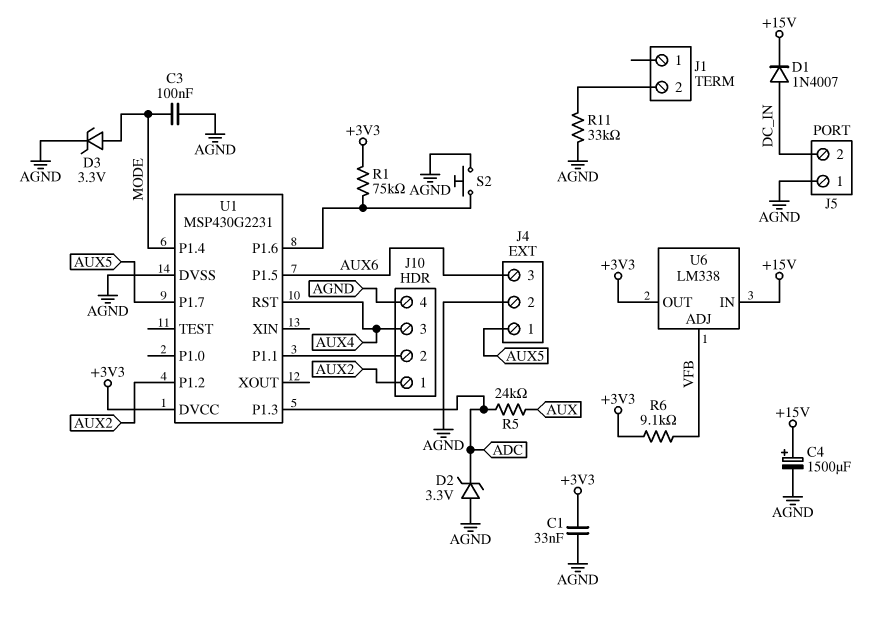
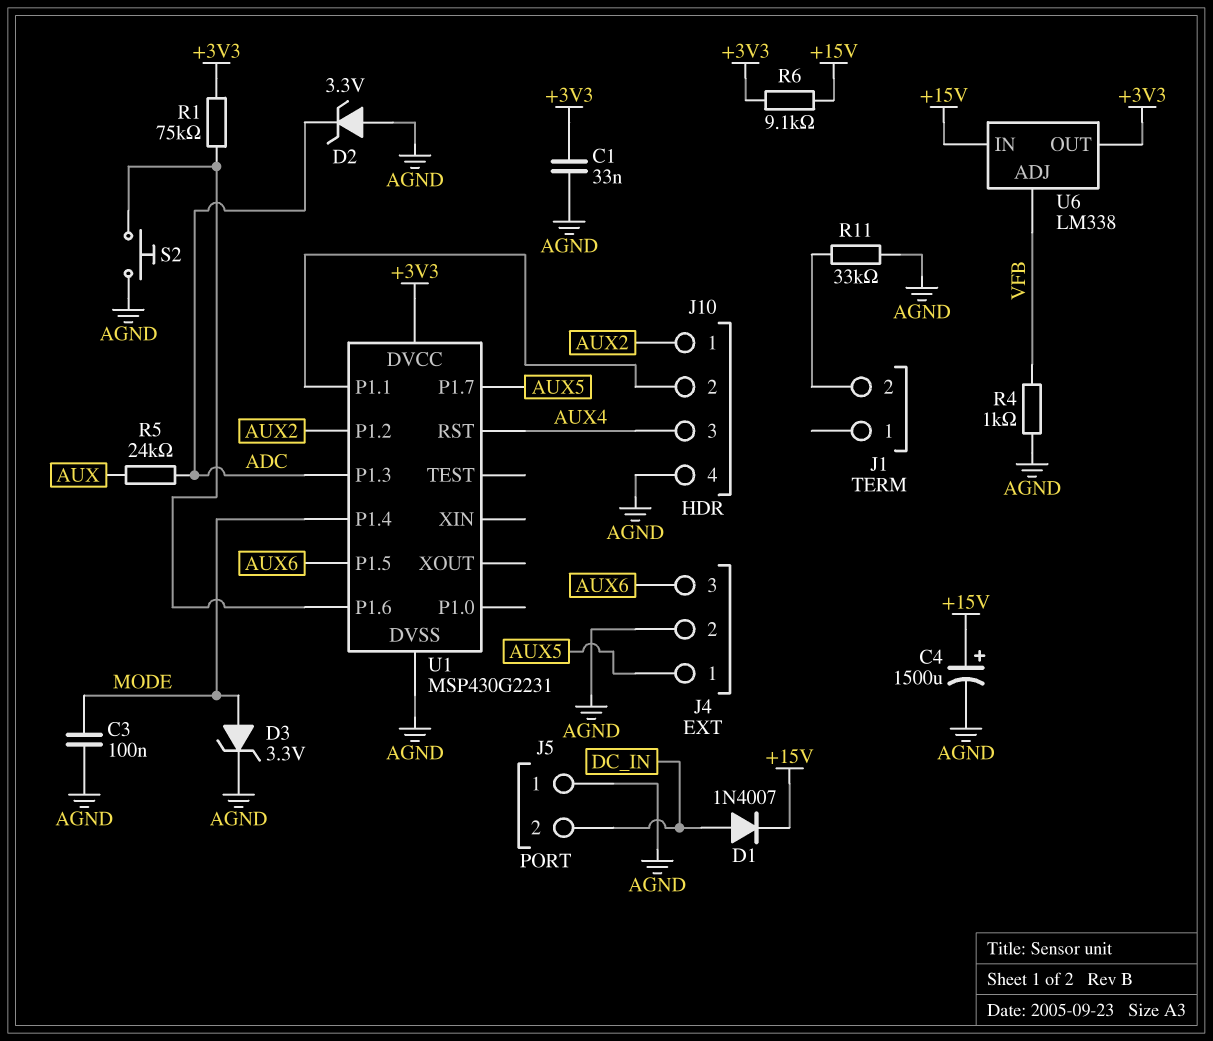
R4: none -> 1k (AGND, VFB)
R6: 9.1k (+3V3, VFB) -> 9.1k (+3V3, +15V)

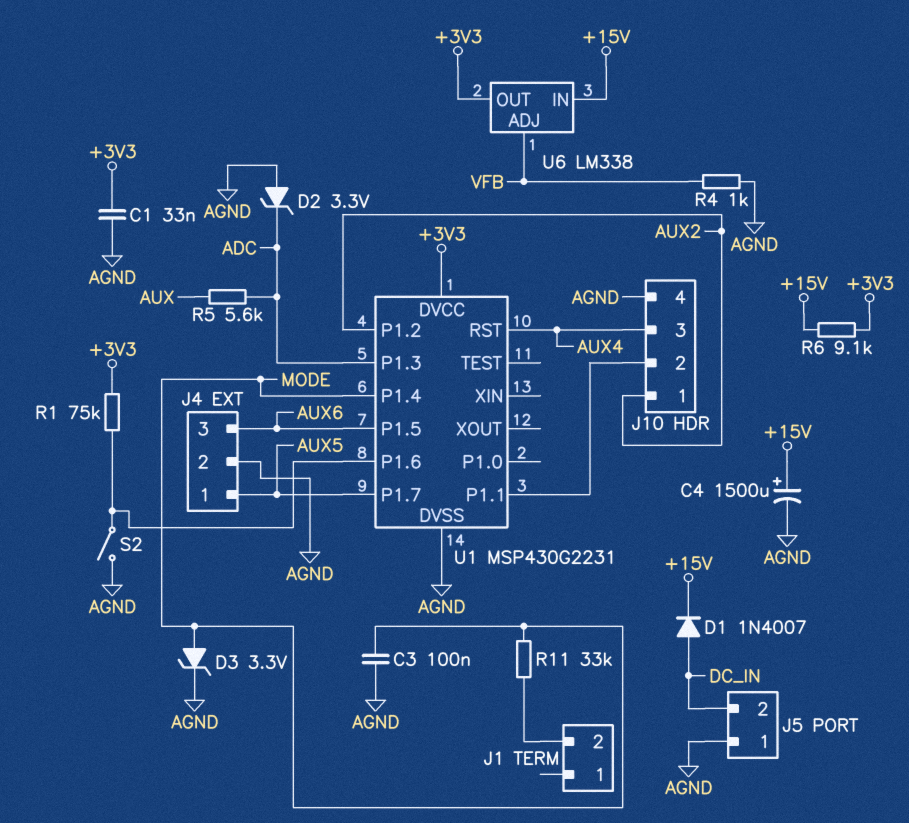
R5: 24k (ADC, AUX) -> 5.6k (ADC, AUX)
R11: 33k (AGND, J1/2) -> 33k (J1/2, MODE)
S2: button (AGND, U1/P1.6) -> switch (AGND, U1/P1.6)

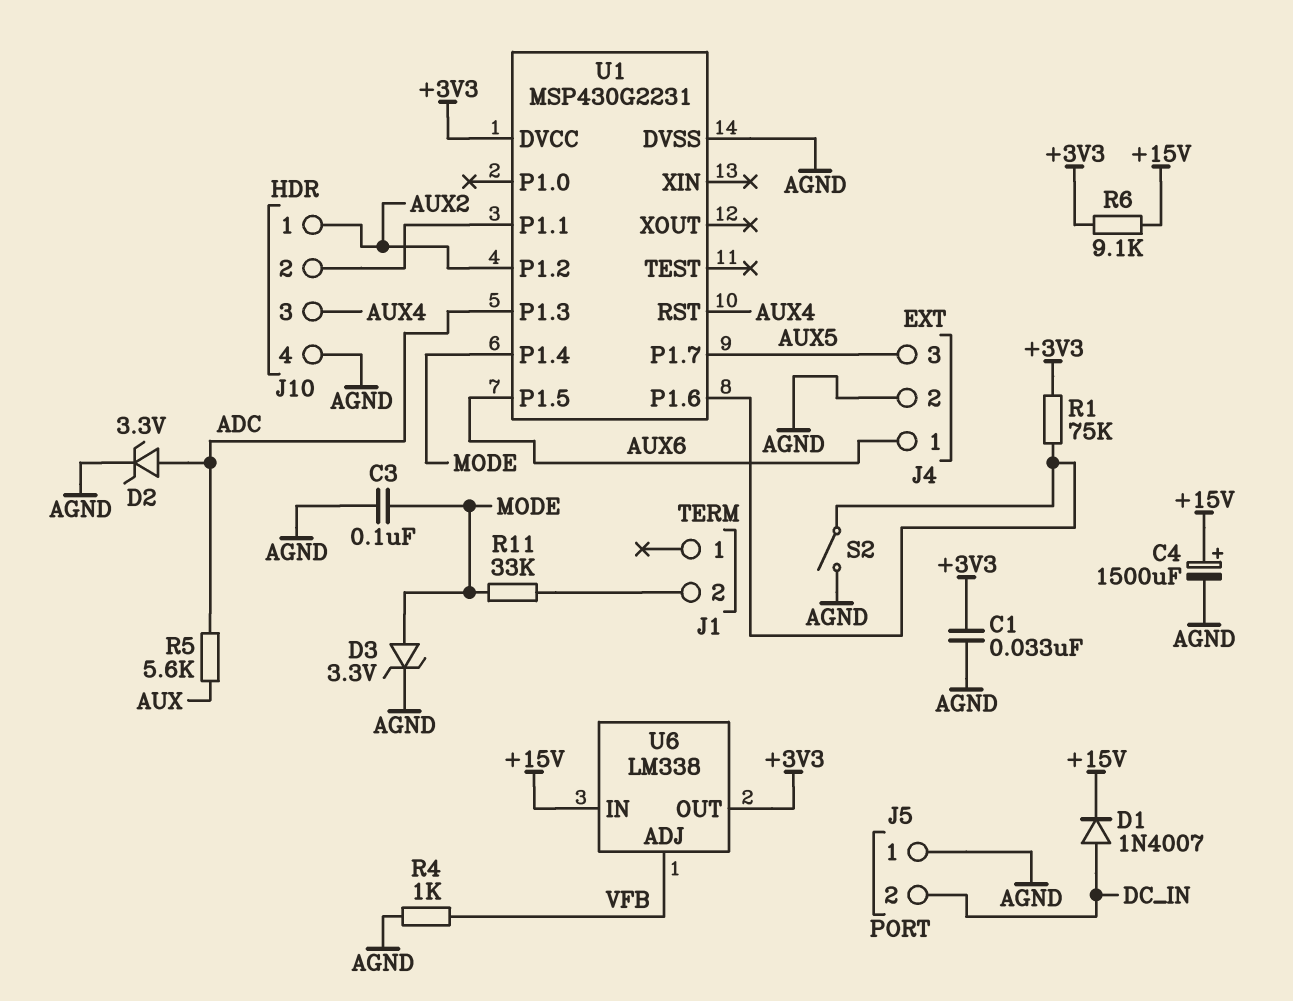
D2: zener 3.3V (A AGND, K ADC) -> zener 3.3V (A ADC, K AGND)
J4 pin 1: AUX5 -> AUX6
J4 pin 3: AUX6 -> AUX5

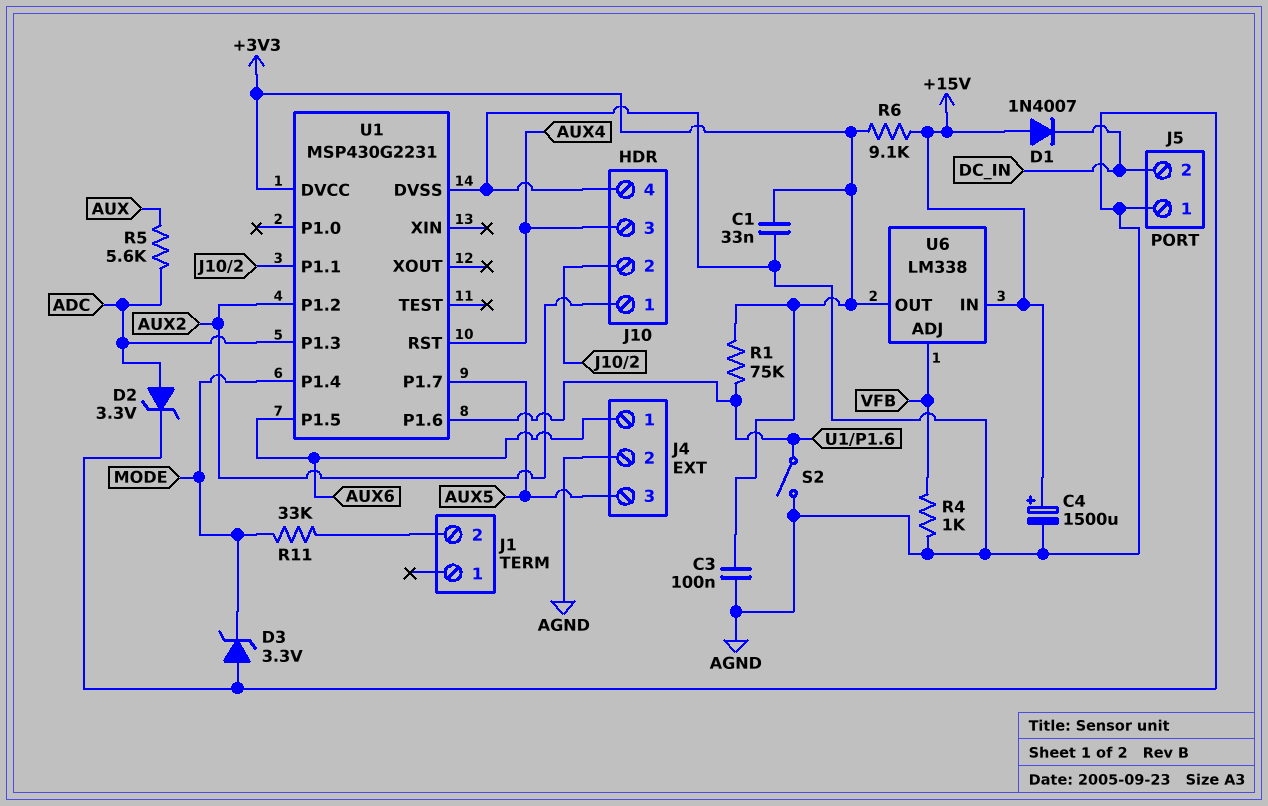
C3: 100nF (AGND, MODE) -> 100nF (+3V3, AGND)
D1: diode 1N4007 (A DC_IN, K +15V) -> diode 1N4007 (A +15V, K DC_IN)
D3: zener 3.3V (A MODE, K AGND) -> zener 3.3V (A AGND, K MODE)

